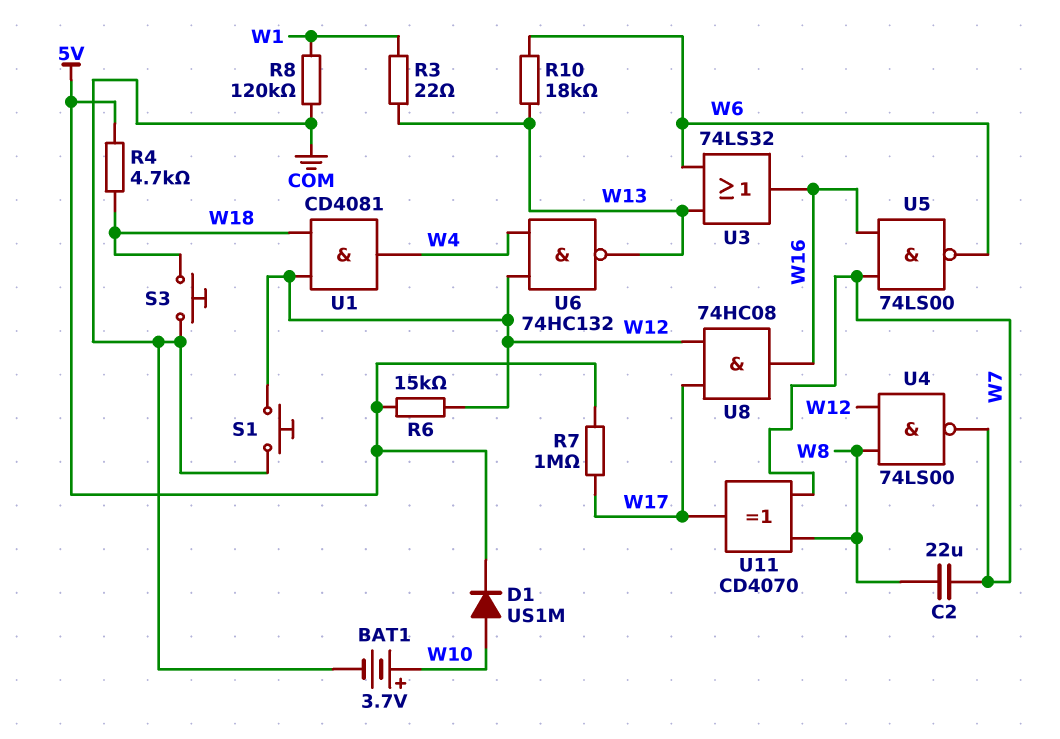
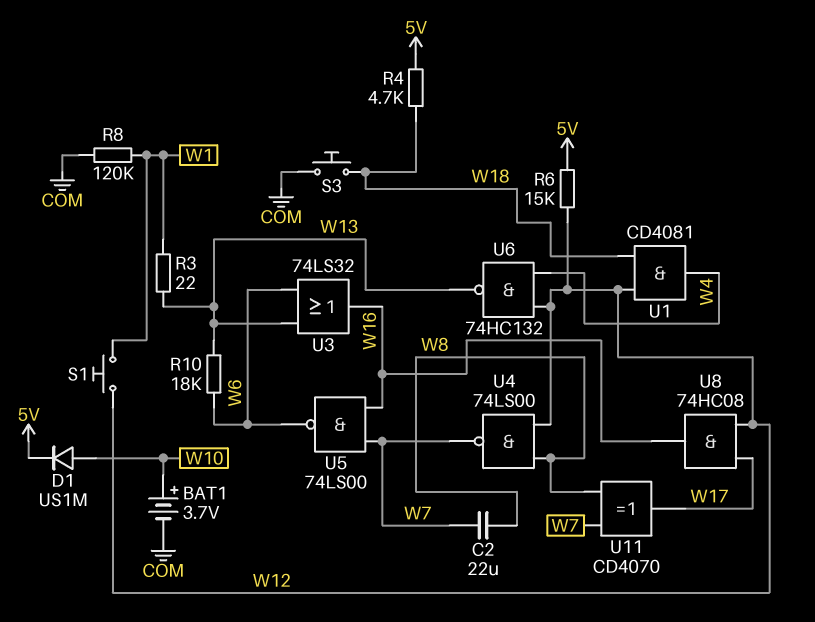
R7: 1M (5V, W17) -> none
S1: button (COM, W12) -> button (W1, W12)

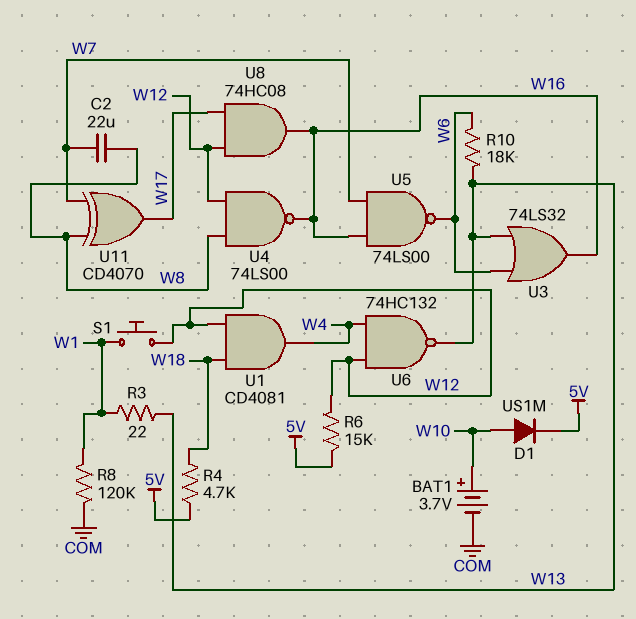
S3: button (COM, W18) -> none
U4: NAND 74LS00 (in W8, in W12, out W7) -> NAND 74LS00 (in W8, in W12, out W16)

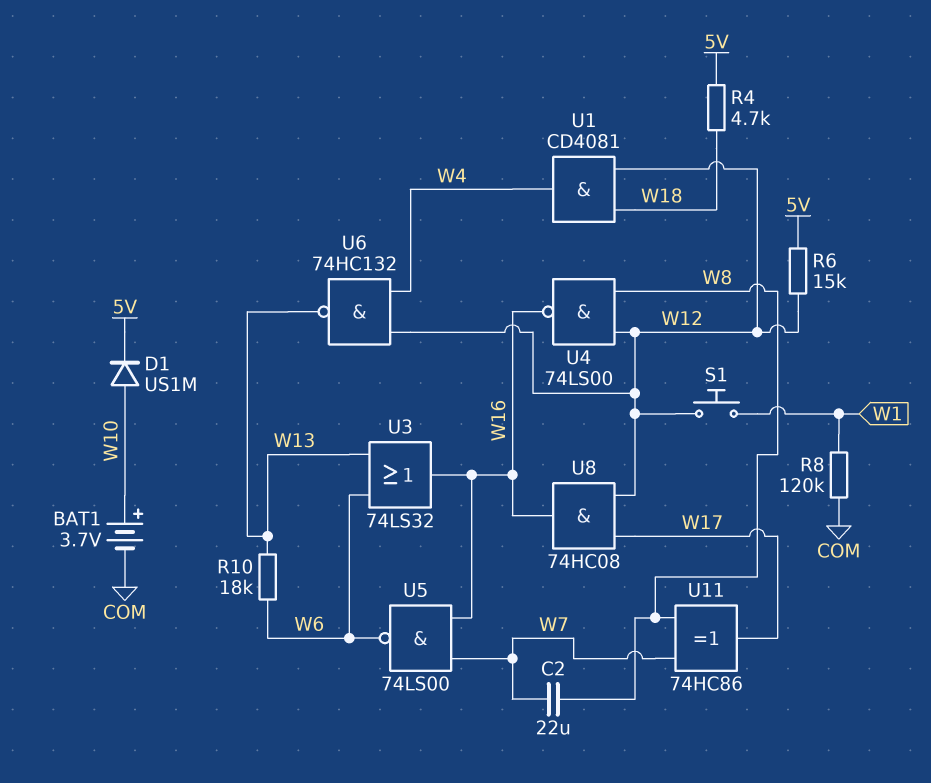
R3: 22 (W1, W13) -> none
U11: XOR CD4070 (in W7, in W8, out W17) -> XOR 74HC86 (in W7, in W8, out W17)

